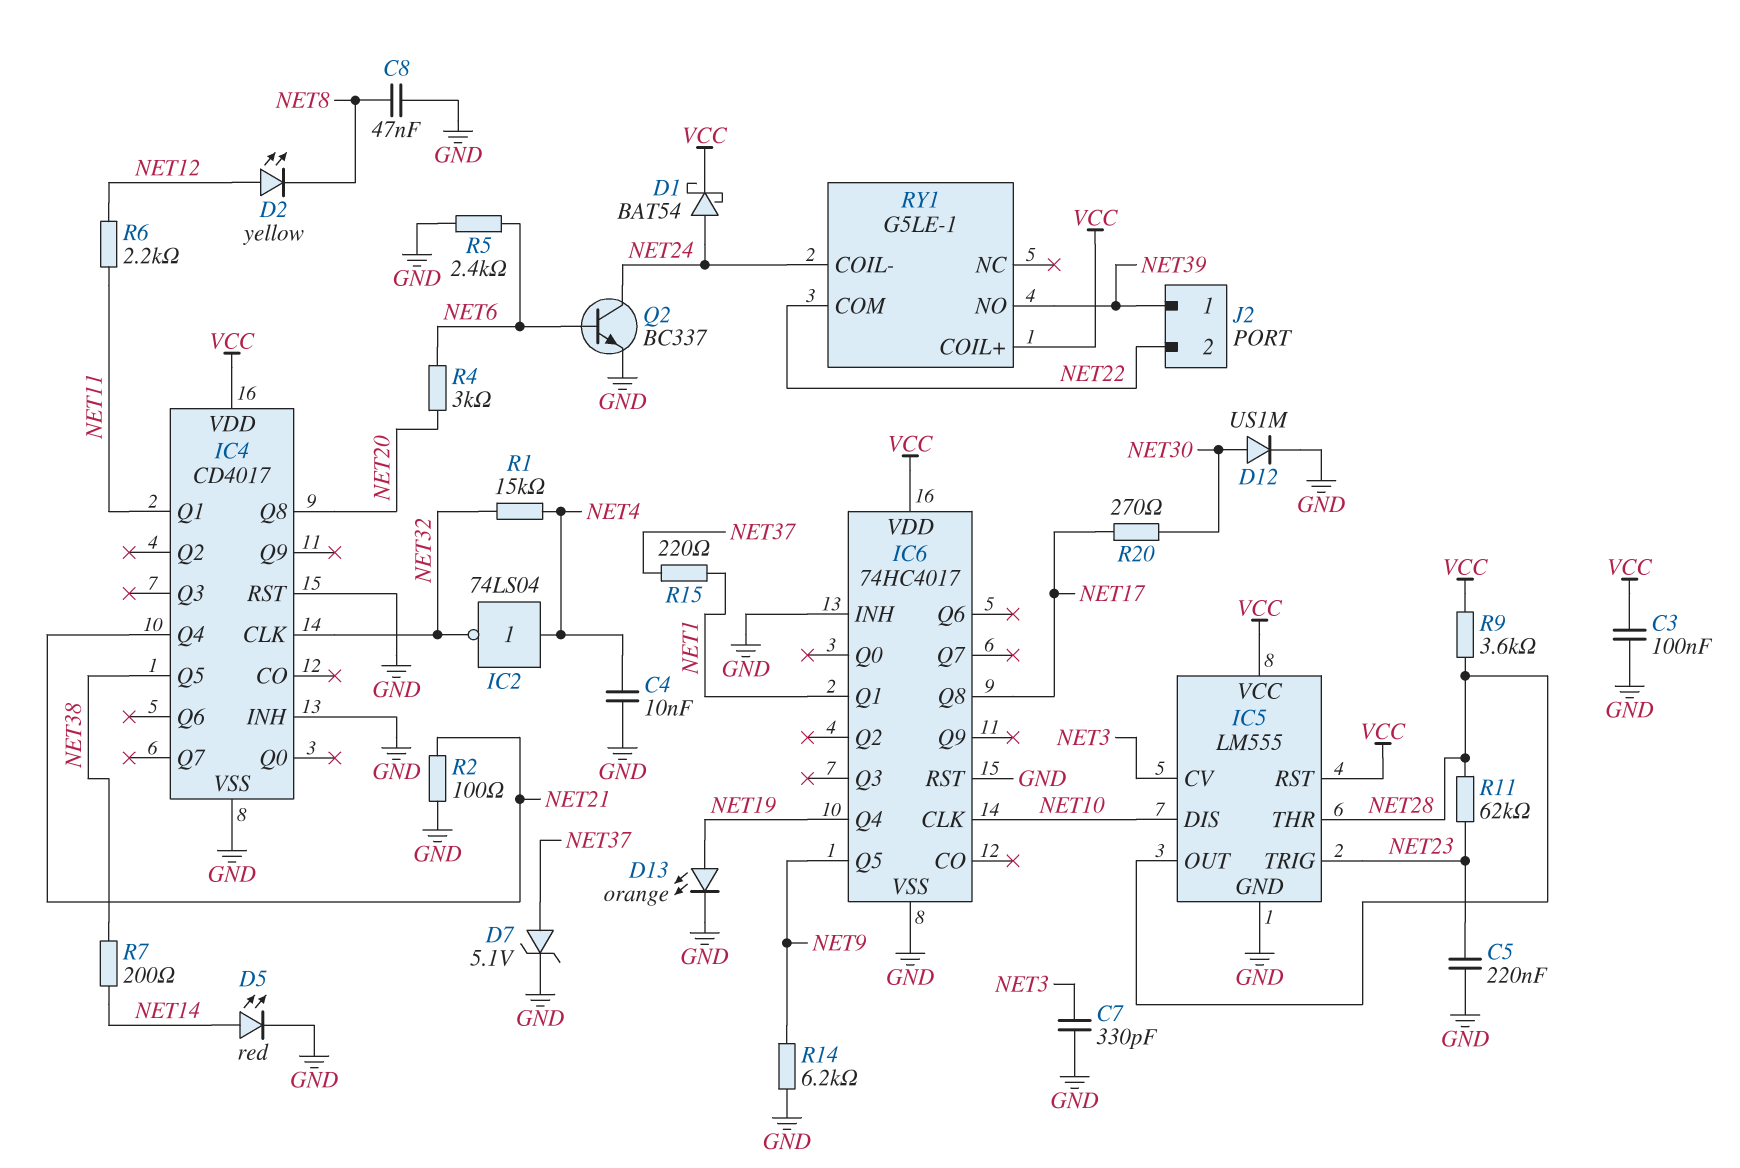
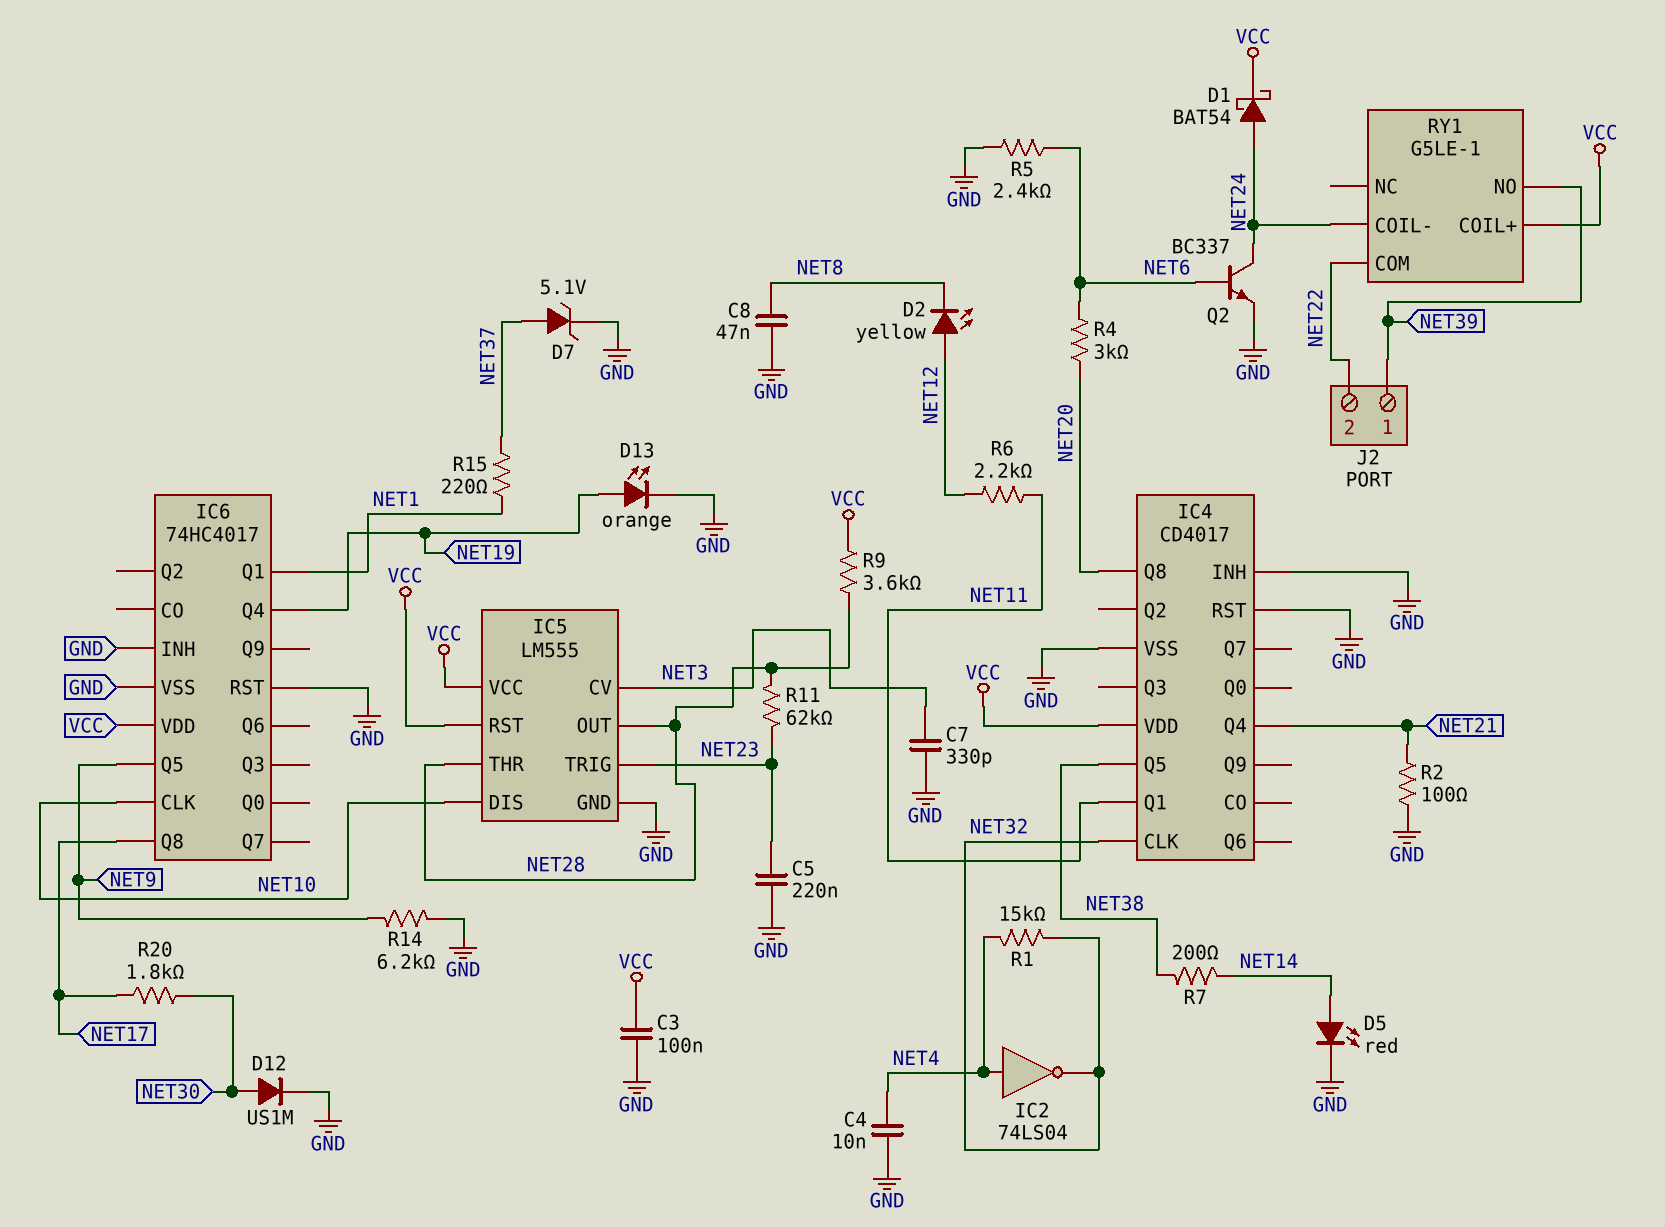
R20: 270 (NET17, NET30) -> 1.8k (NET17, NET30)

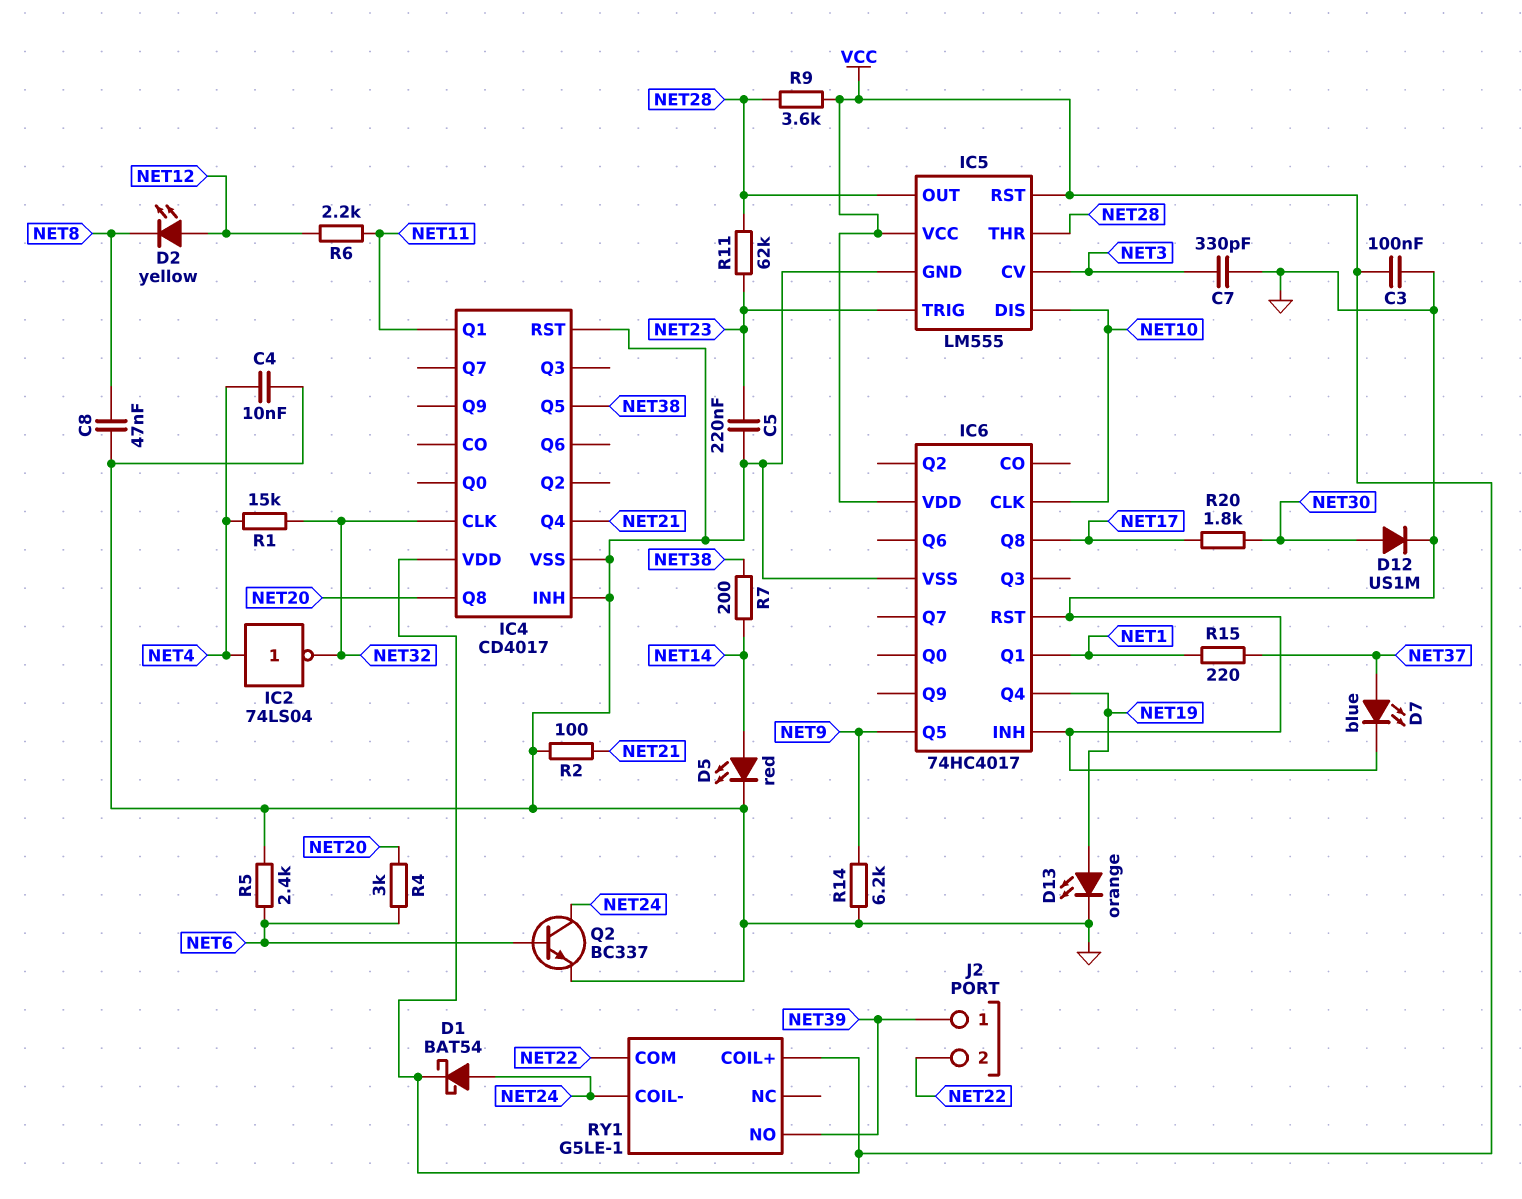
D7: zener 5.1V (A NET37, K GND) -> LED blue (A NET37, K GND)

